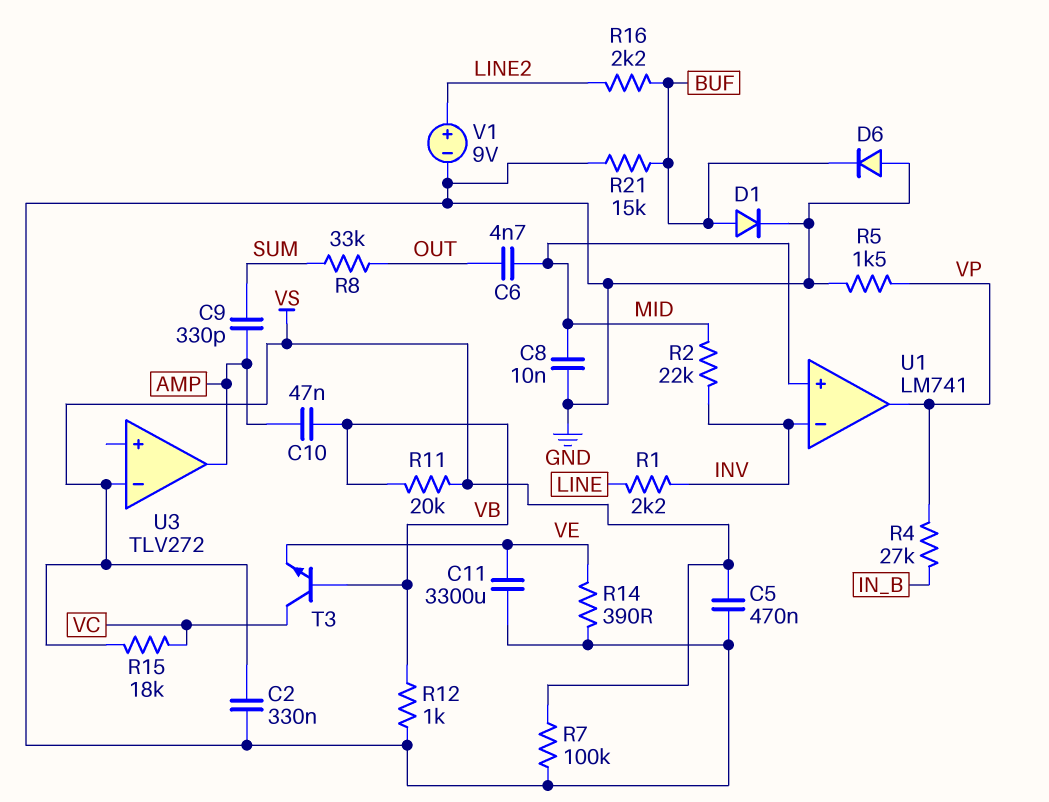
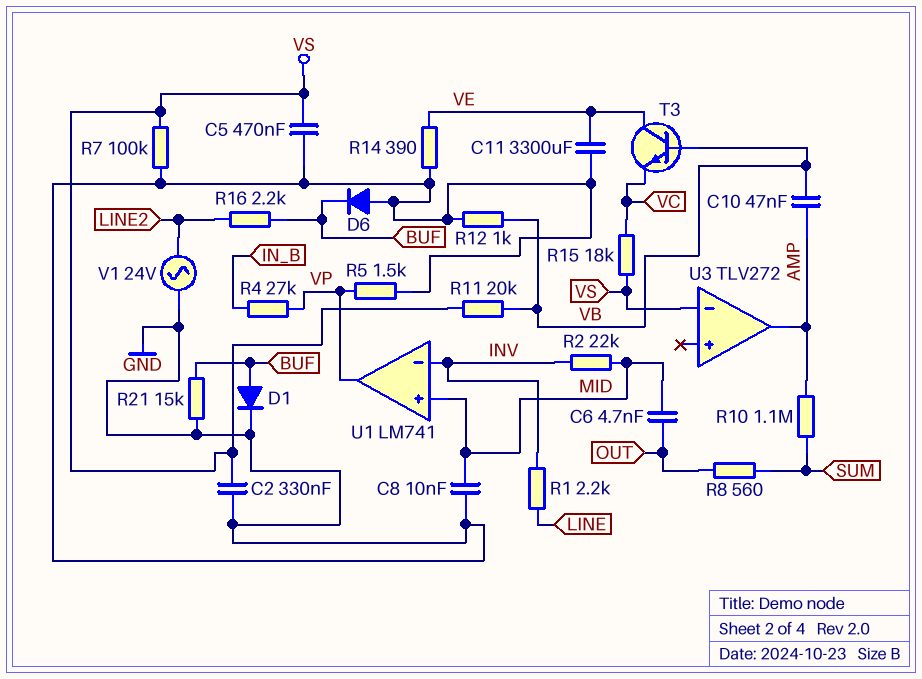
C9: 330pF (AMP, SUM) -> none
R8: 33k (OUT, SUM) -> 560 (OUT, SUM)
R10: none -> 1.1M (AMP, SUM)
T3: NPN (B VB, C VC, E VE) -> NPN (B VB, C VE, E VC)
V1: 9V (plus LINE2, minus GND) -> AC 24V (GND, LINE2)

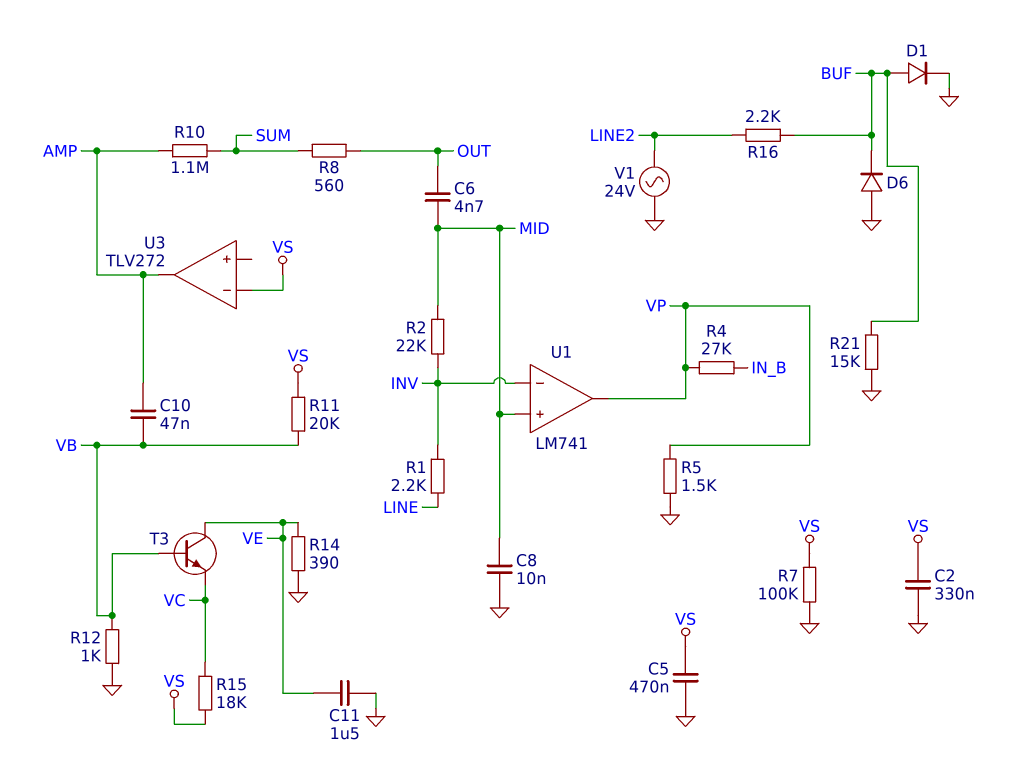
C11: 3300uF (GND, VE) -> 1.5uF (GND, VE)

